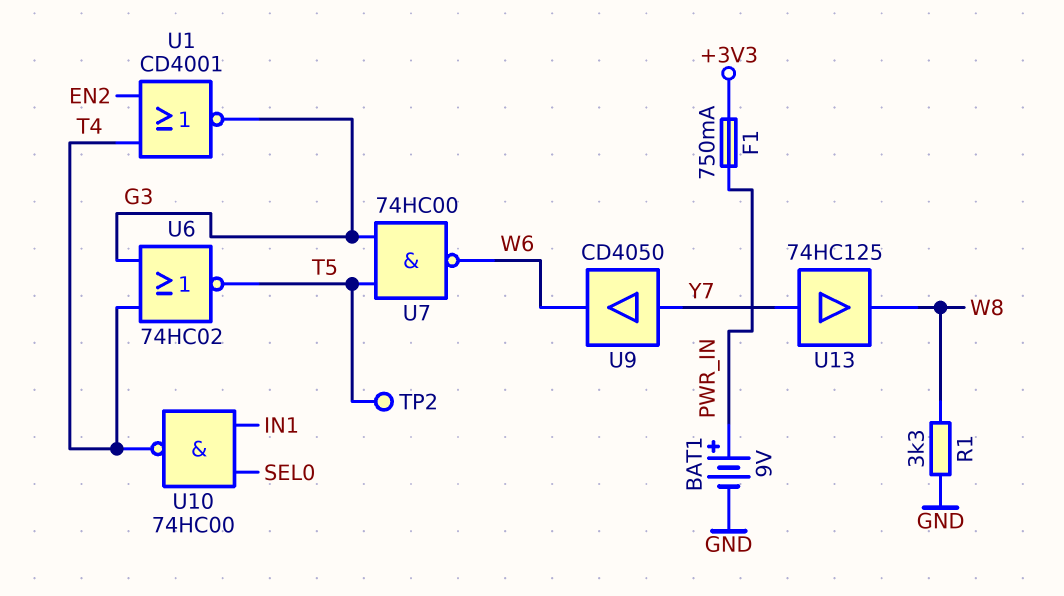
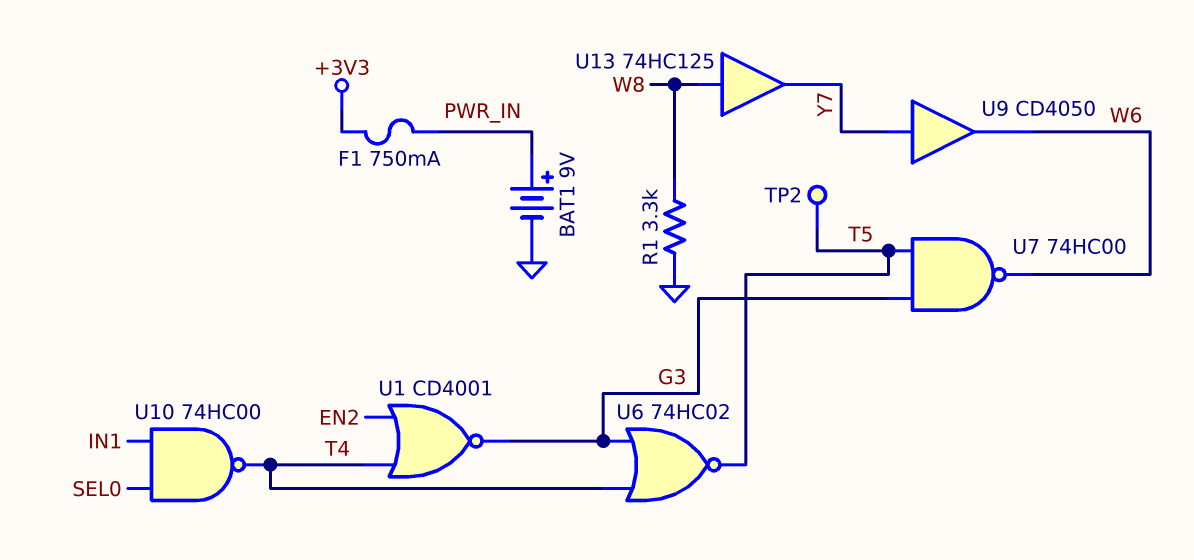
U13: buffer 74HC125 (in Y7, out W8) -> buffer 74HC125 (in W8, out Y7)

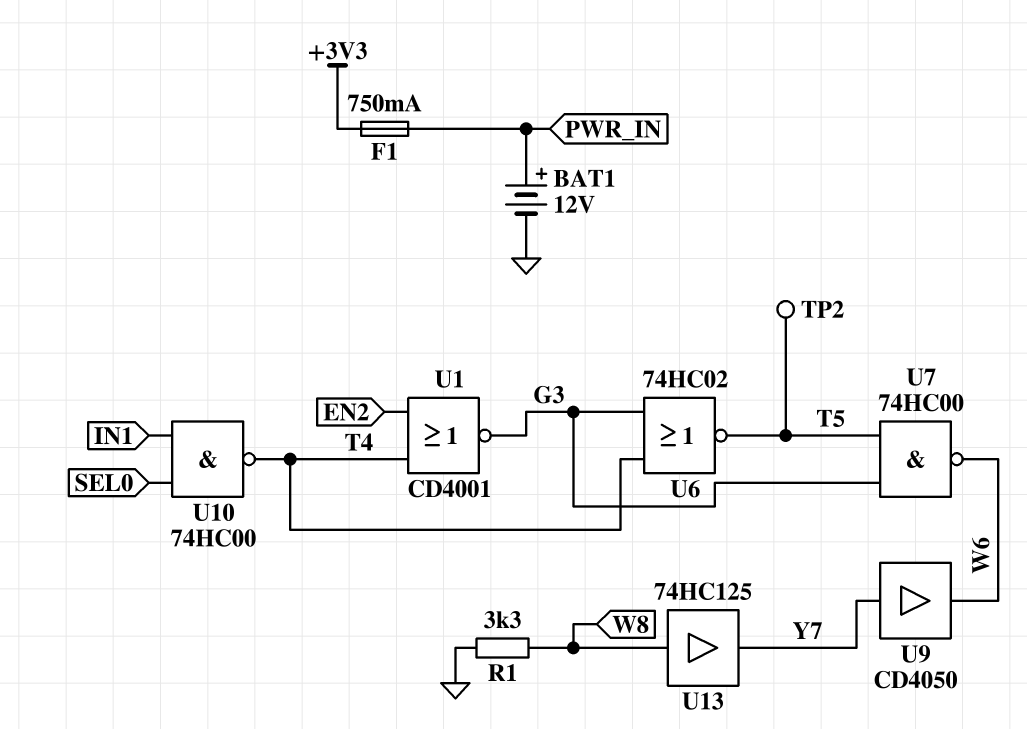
BAT1: 9V (plus PWR_IN, minus GND) -> 12V (plus PWR_IN, minus GND)

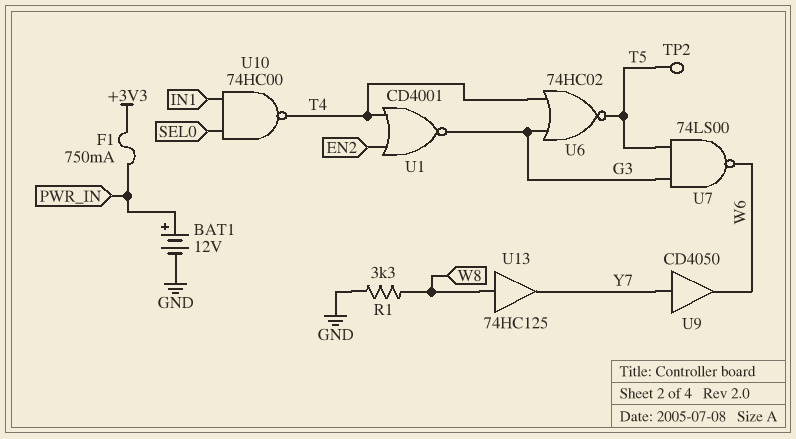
U7: NAND 74HC00 (in G3, in T5, out W6) -> NAND 74LS00 (in G3, in T5, out W6)

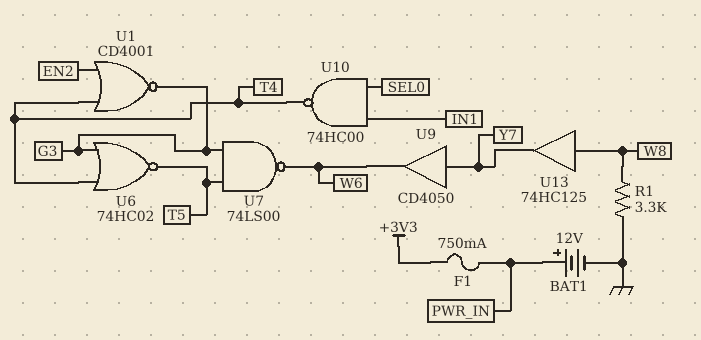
TP2: test point (T5) -> none

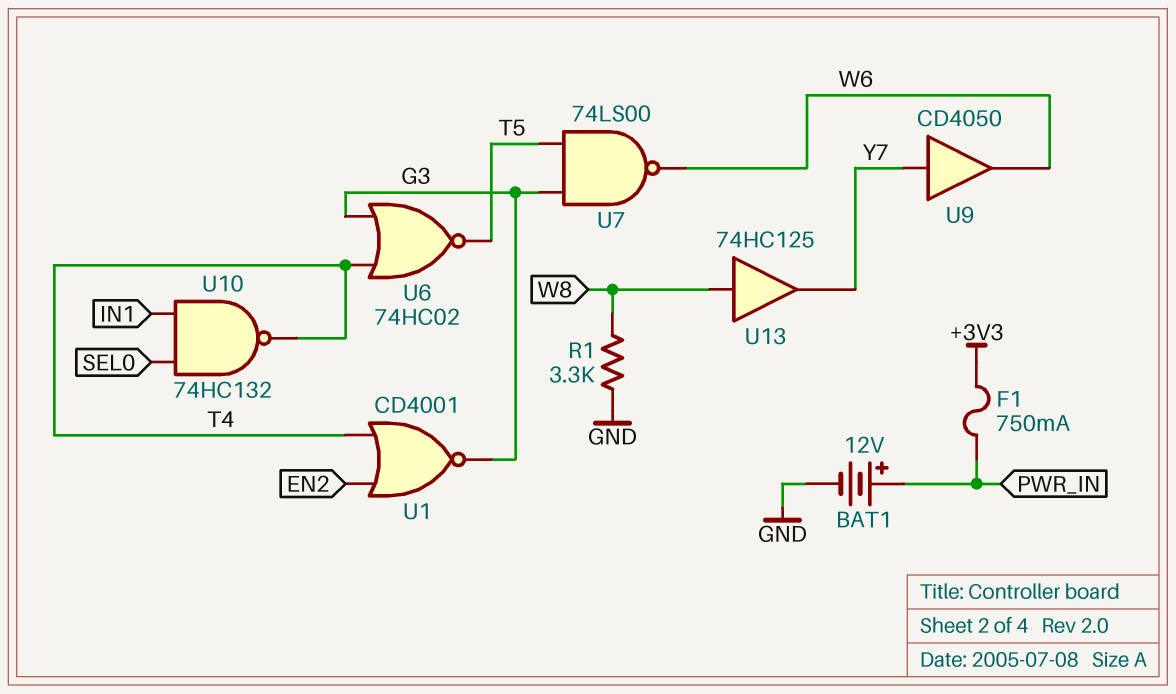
U10: NAND 74HC00 (in IN1, in SEL0, out T4) -> NAND 74HC132 (in IN1, in SEL0, out T4)

